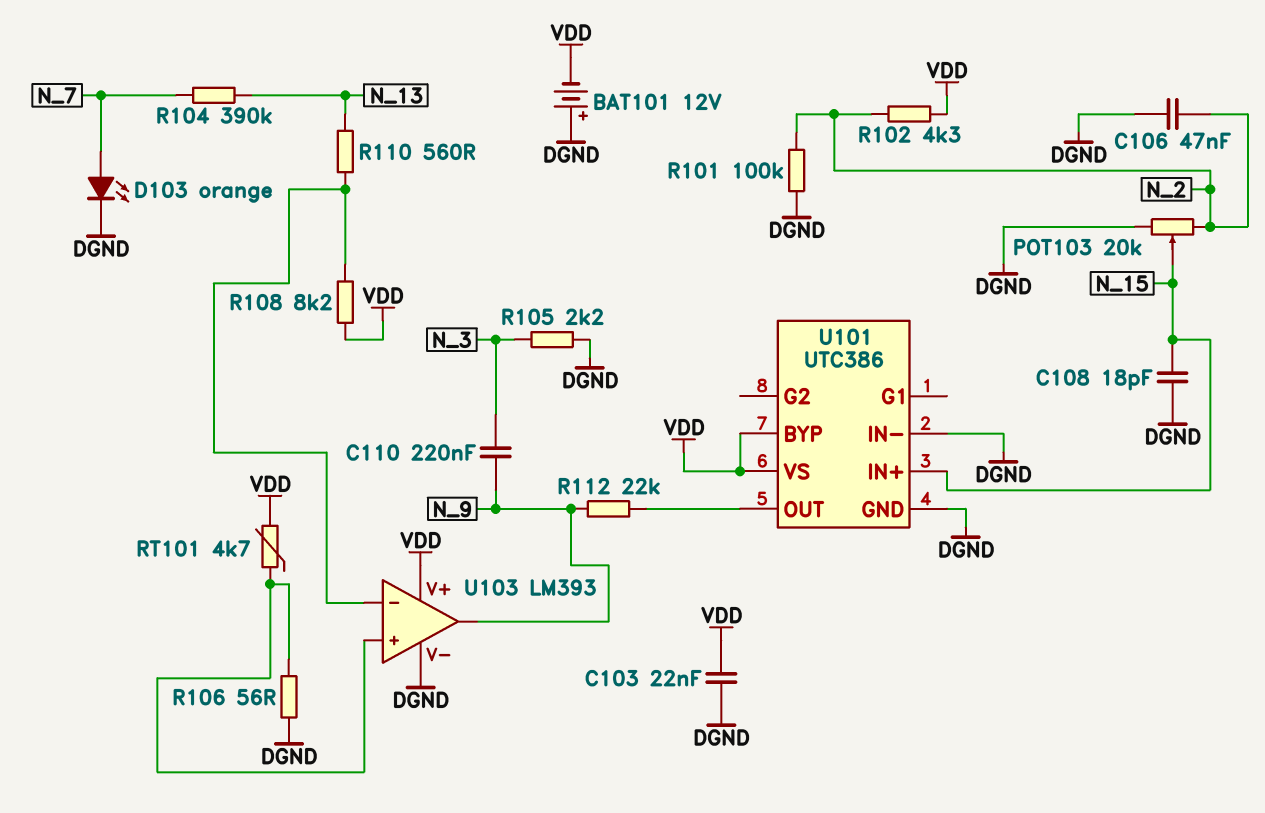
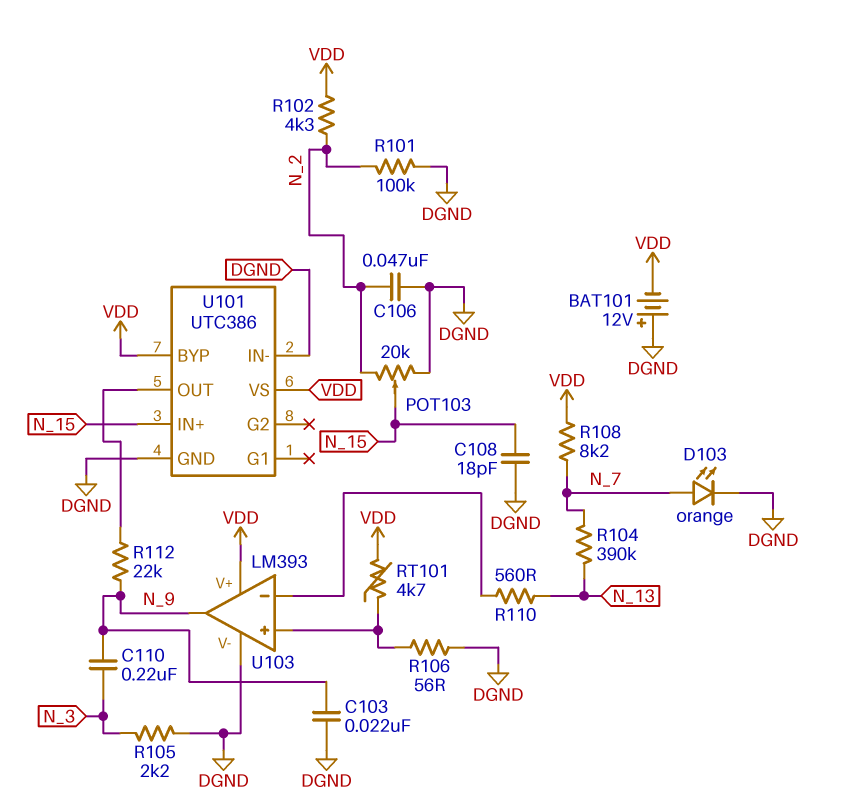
C103: 22nF (DGND, VDD) -> 22nF (DGND, N_9)
R108: 8.2k (U103/in-, VDD) -> 8.2k (N_7, VDD)

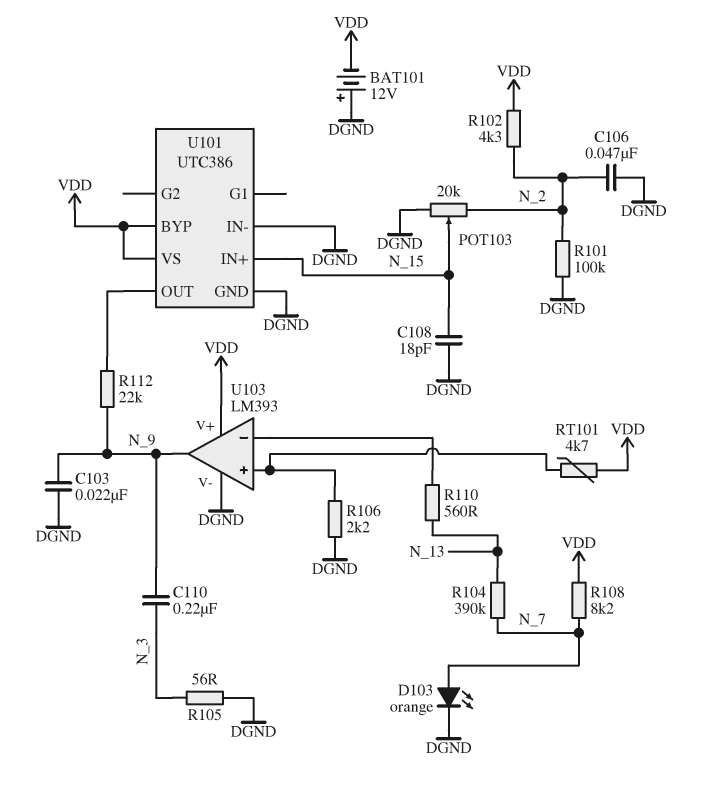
R105: 2.2k (DGND, N_3) -> 56 (DGND, N_3)
R106: 56 (DGND, U103/in+) -> 2.2k (DGND, U103/in+)

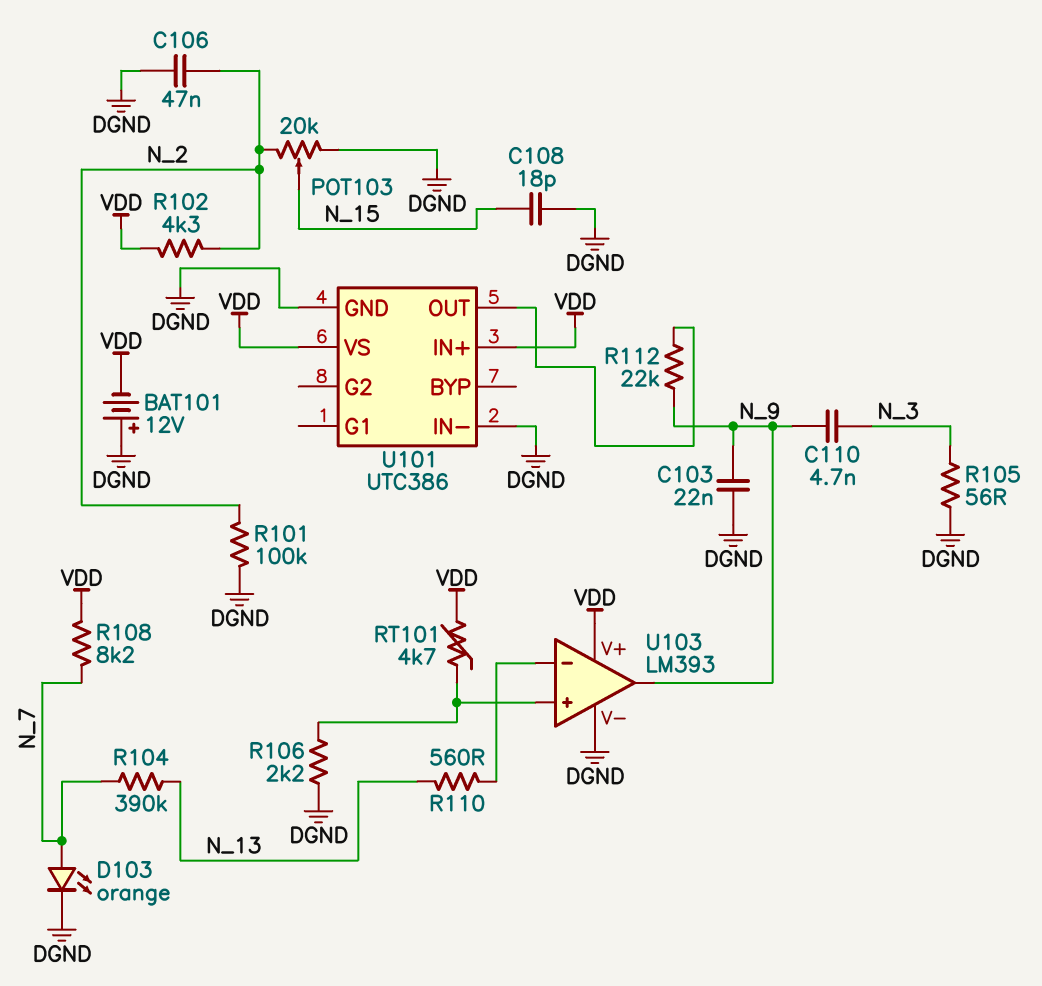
C110: 220nF (N_3, N_9) -> 4.7nF (N_3, N_9)
U101 pin BYP: VDD -> none
U101 pin IN+: N_15 -> VDD

